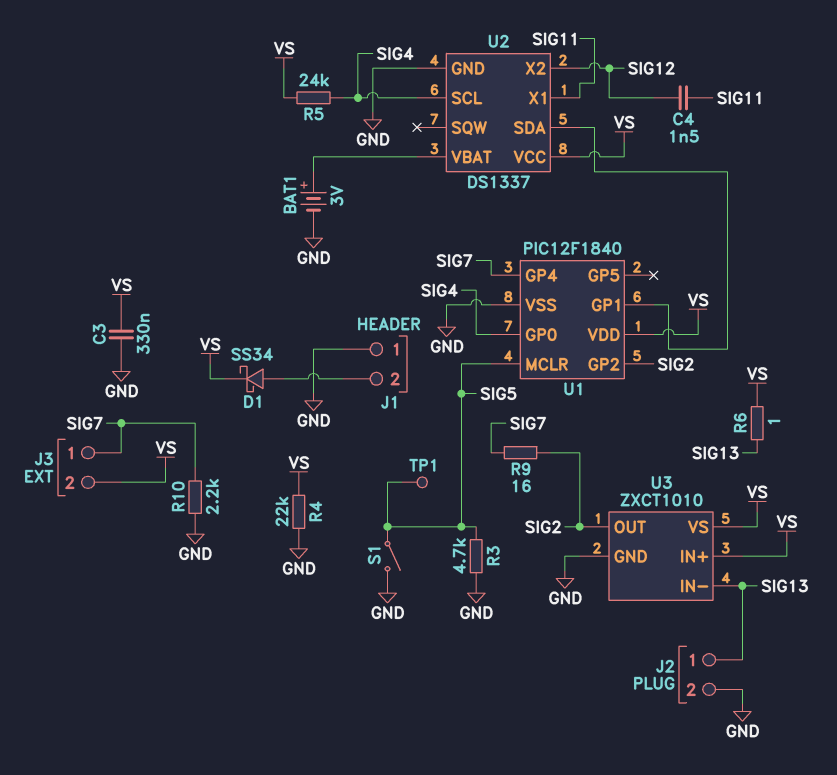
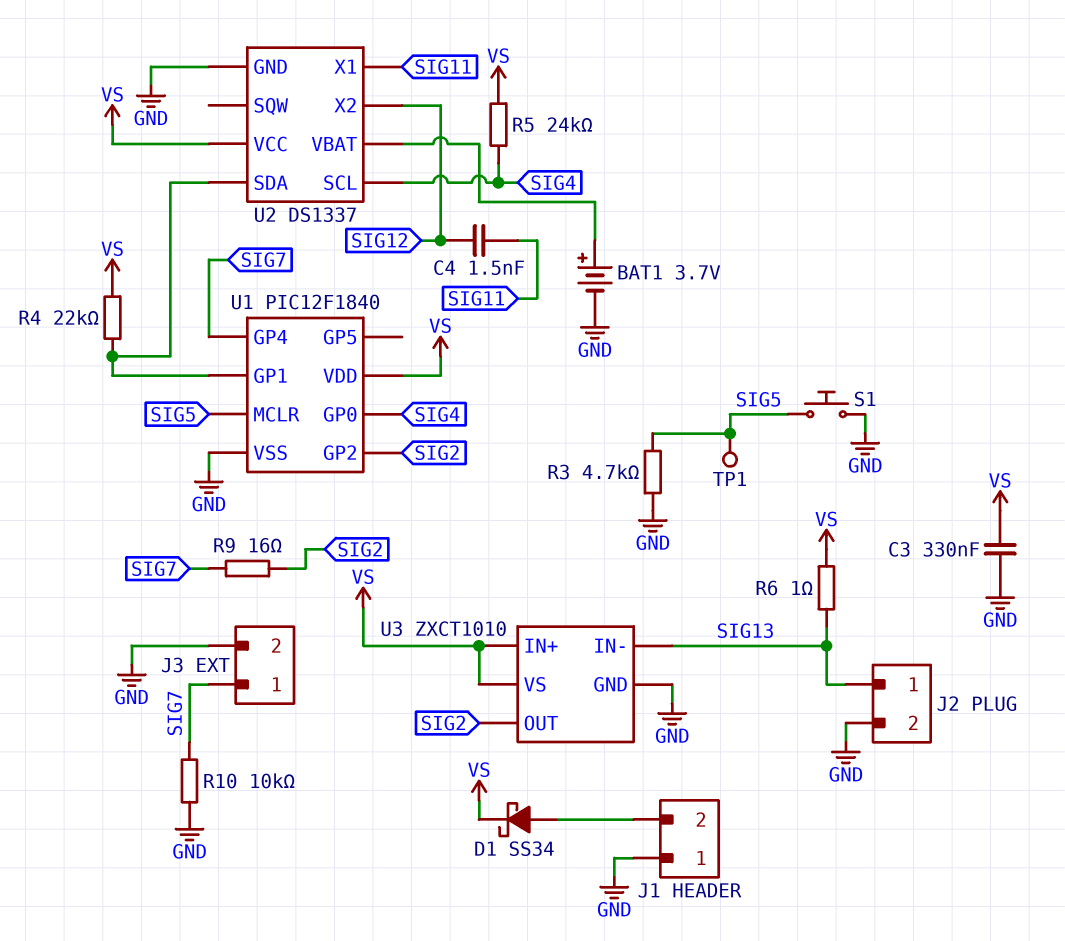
BAT1: 3V (plus U2/VBAT, minus GND) -> 3.7V (plus U2/VBAT, minus GND)
J3 pin 2: VS -> GND
R4: 22k (GND, VS) -> 22k (U1/GP1, VS)
R10: 2.2k (GND, SIG7) -> 10k (GND, SIG7)
S1: switch (GND, SIG5) -> button (GND, SIG5)

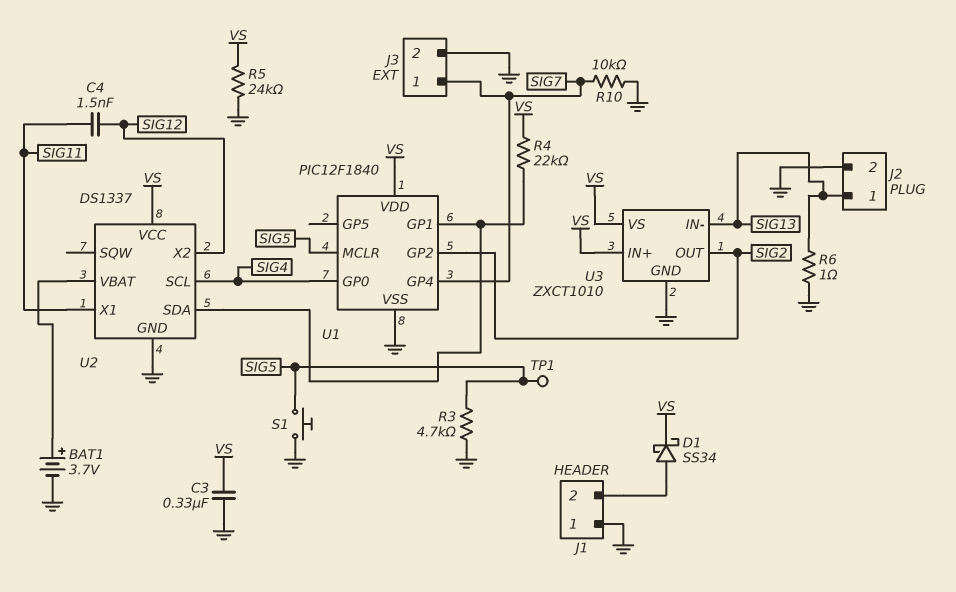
R5: 24k (SIG4, VS) -> 24k (GND, VS)
R6: 1 (SIG13, VS) -> 1 (GND, SIG13)
R9: 16 (SIG2, SIG7) -> none

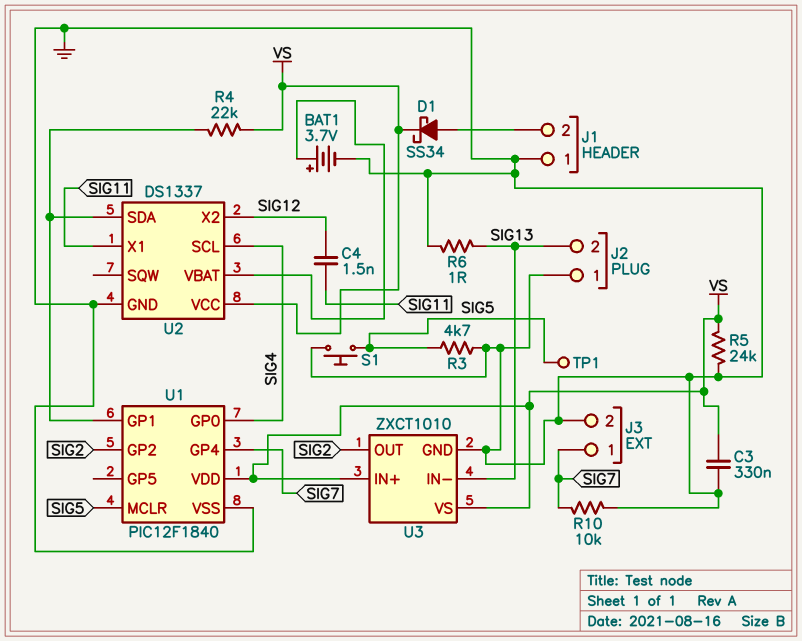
J2 pin 1: SIG13 -> GND
J2 pin 2: GND -> SIG13

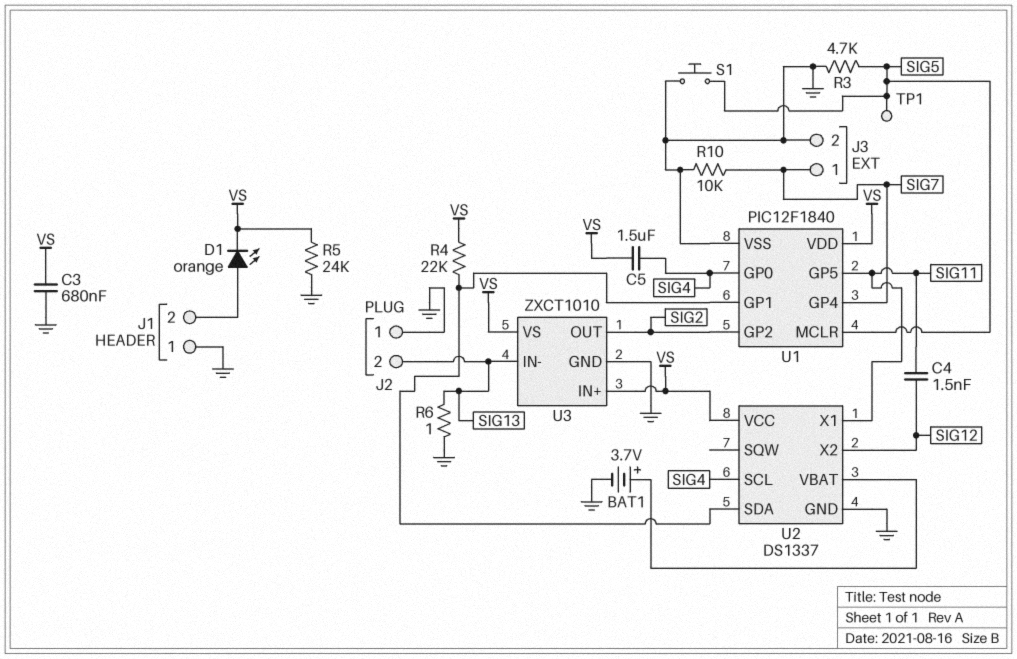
C3: 330nF (GND, VS) -> 680nF (GND, VS)
C5: none -> 1.5uF (SIG4, VS)
D1: schottky SS34 (A J1/2, K VS) -> LED orange (A J1/2, K VS)
U1 pin GP5: none -> SIG11

